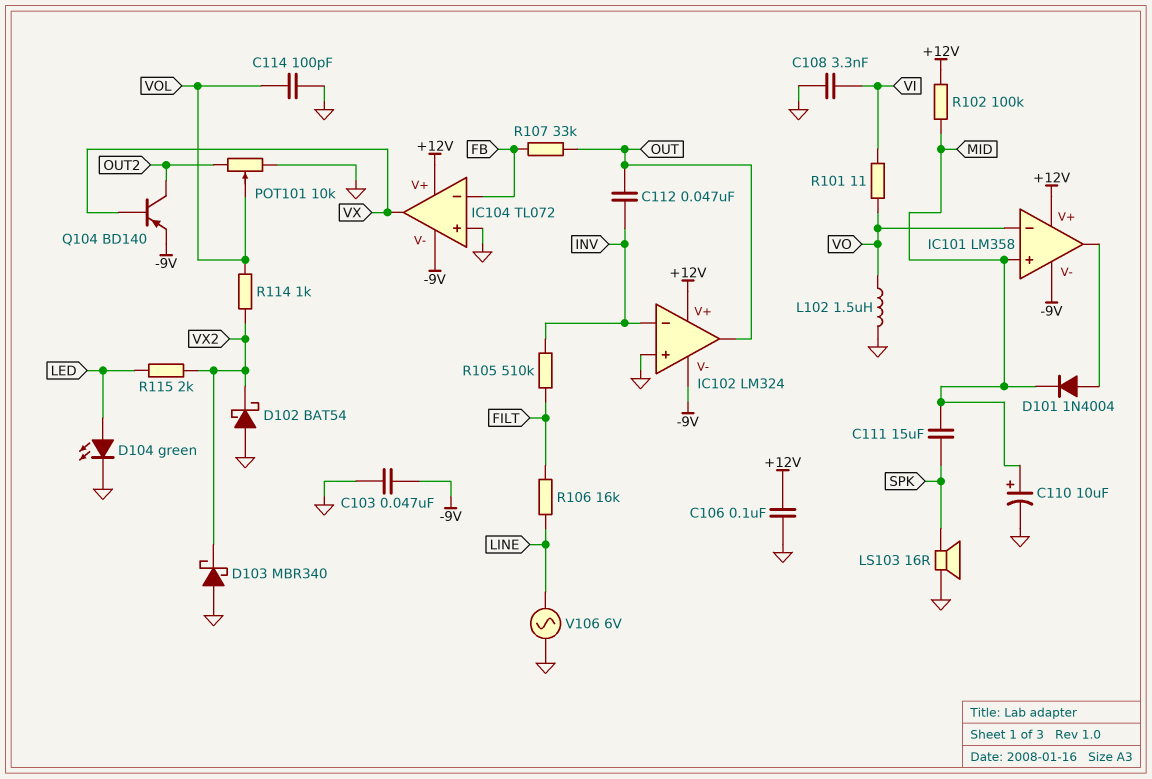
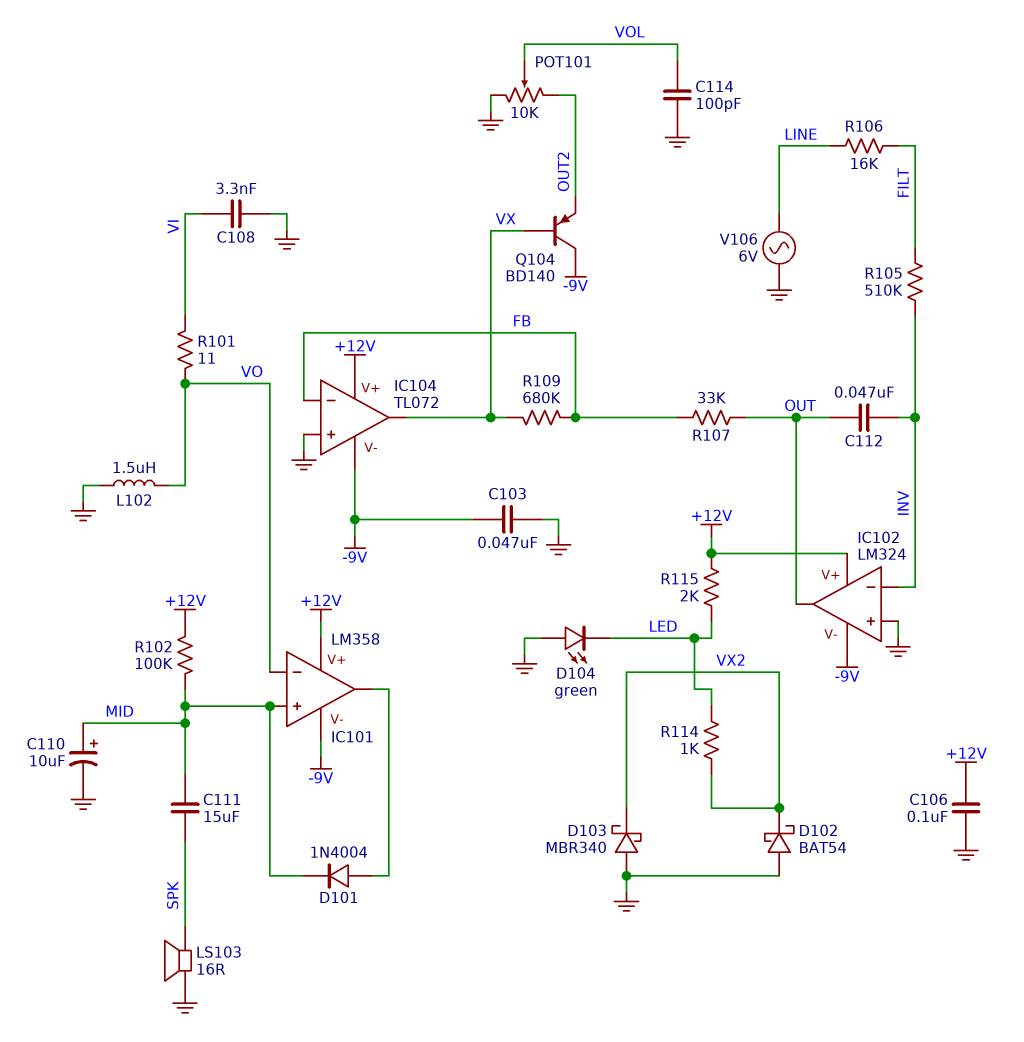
D104: LED green (A LED, K GND) -> LED green (A GND, K LED)
Q104: PNP BD140 (B VX, C OUT2, E -9V) -> PNP BD140 (B VX, C -9V, E OUT2)
R109: none -> 680k (FB, VX)
R114: 1k (VOL, VX2) -> 1k (LED, VX2)
R115: 2k (LED, VX2) -> 2k (+12V, LED)

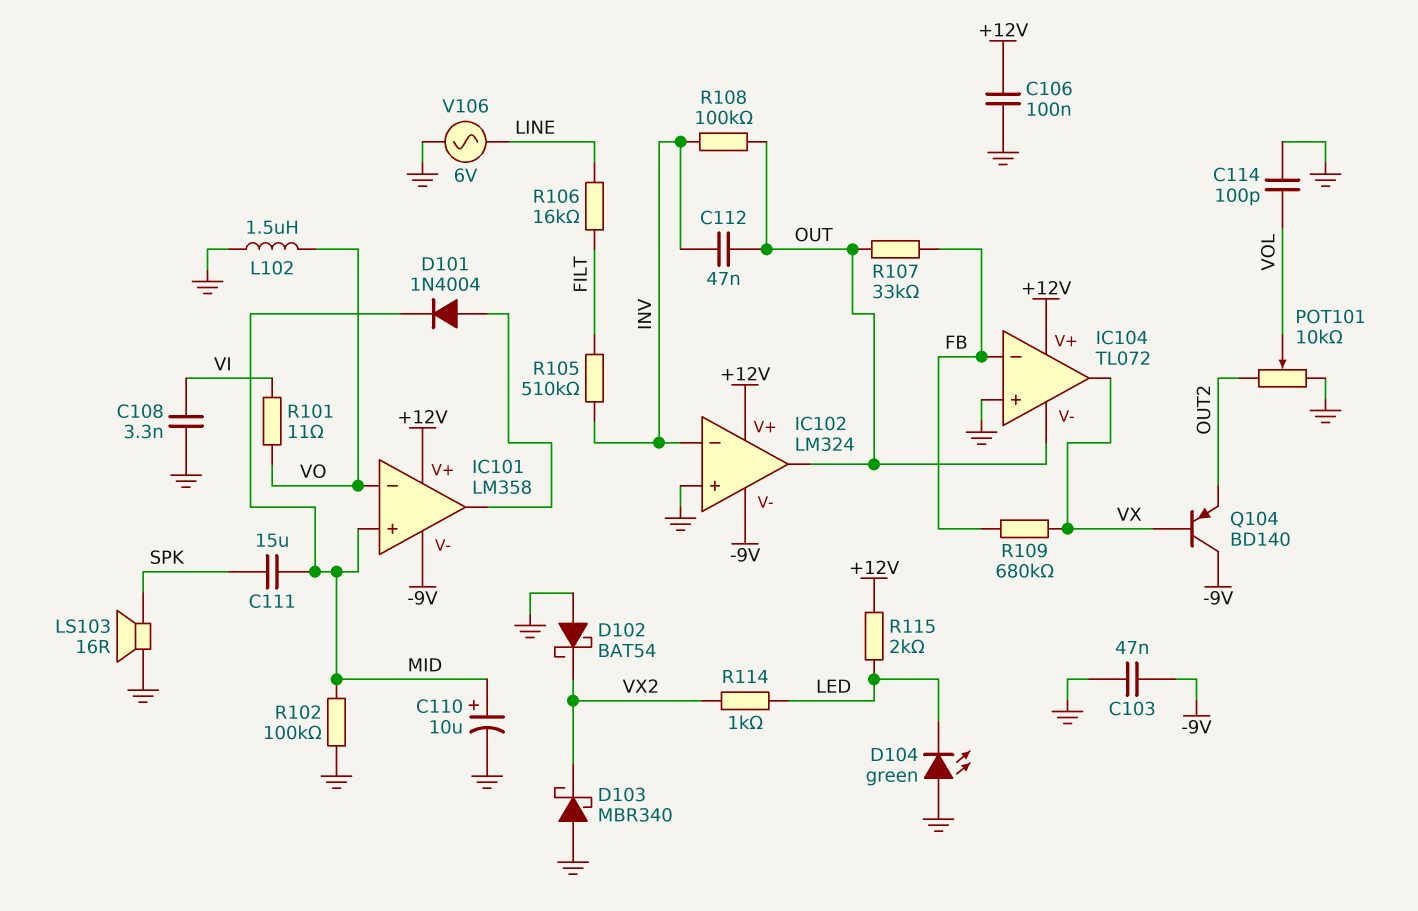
IC104 pin V-: -9V -> OUT
R102: 100k (+12V, MID) -> 100k (GND, MID)
R108: none -> 100k (INV, OUT)

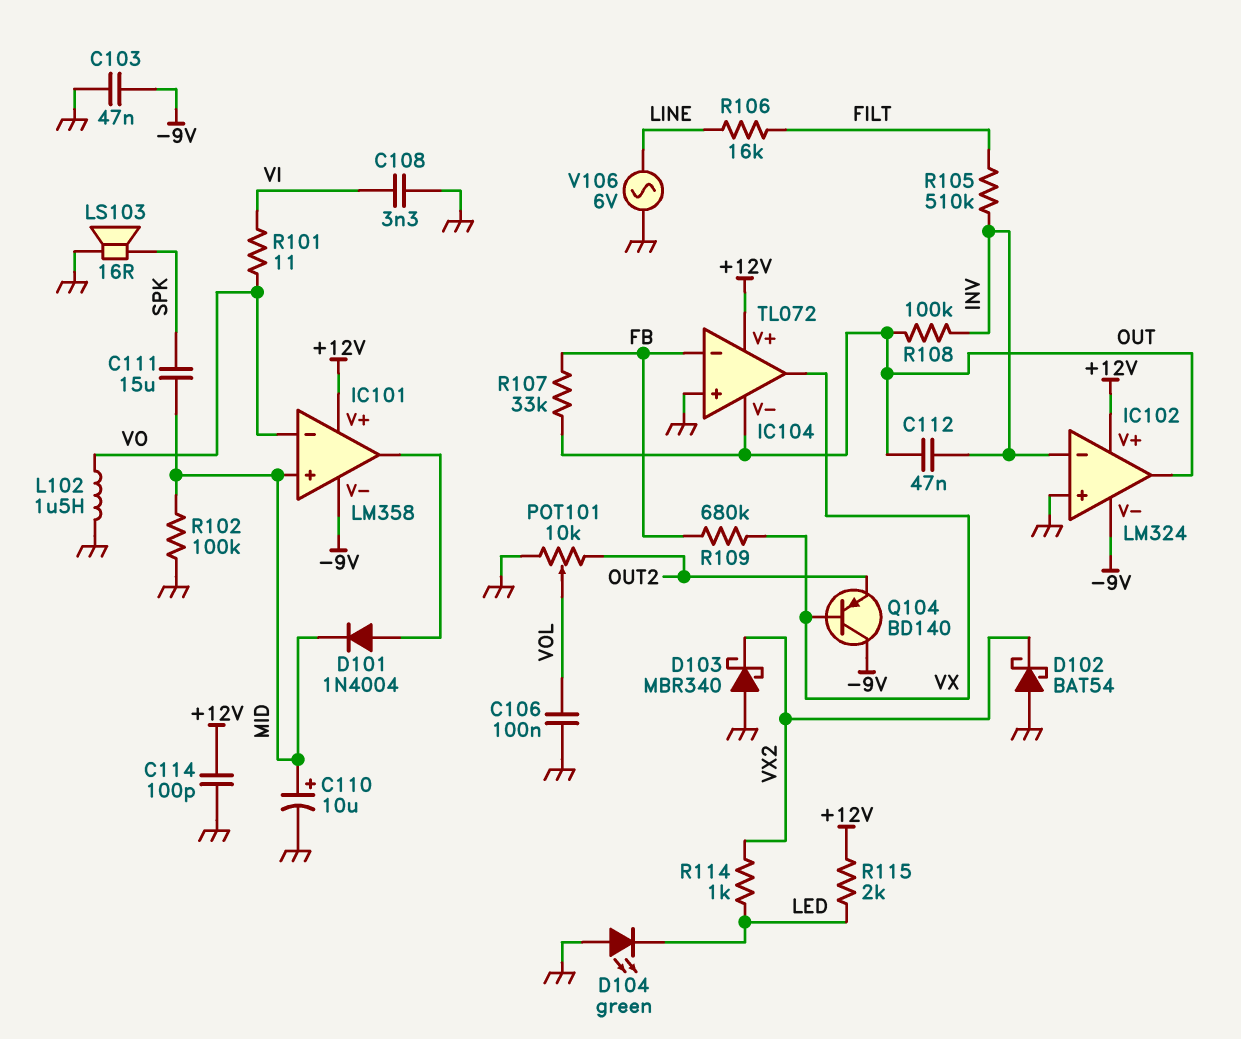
C106: 100nF (+12V, GND) -> 100nF (GND, VOL)
C114: 100pF (GND, VOL) -> 100pF (+12V, GND)

